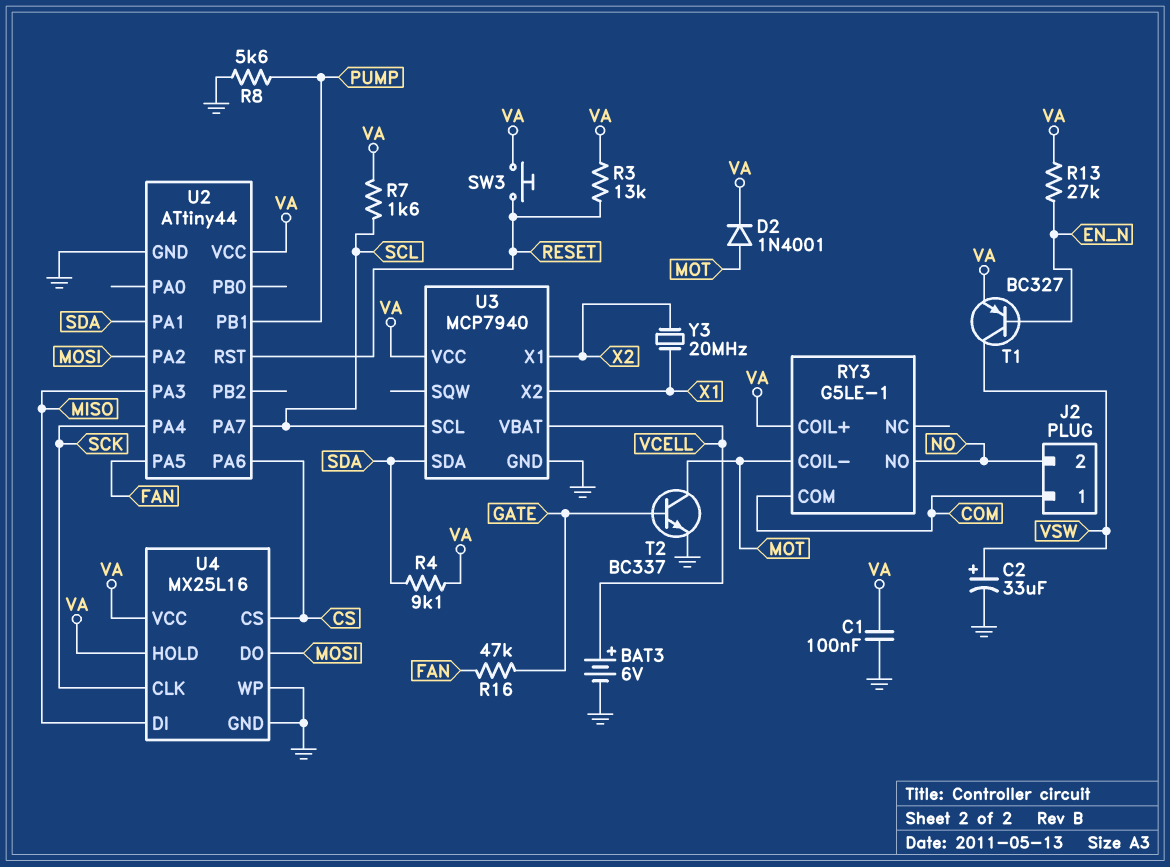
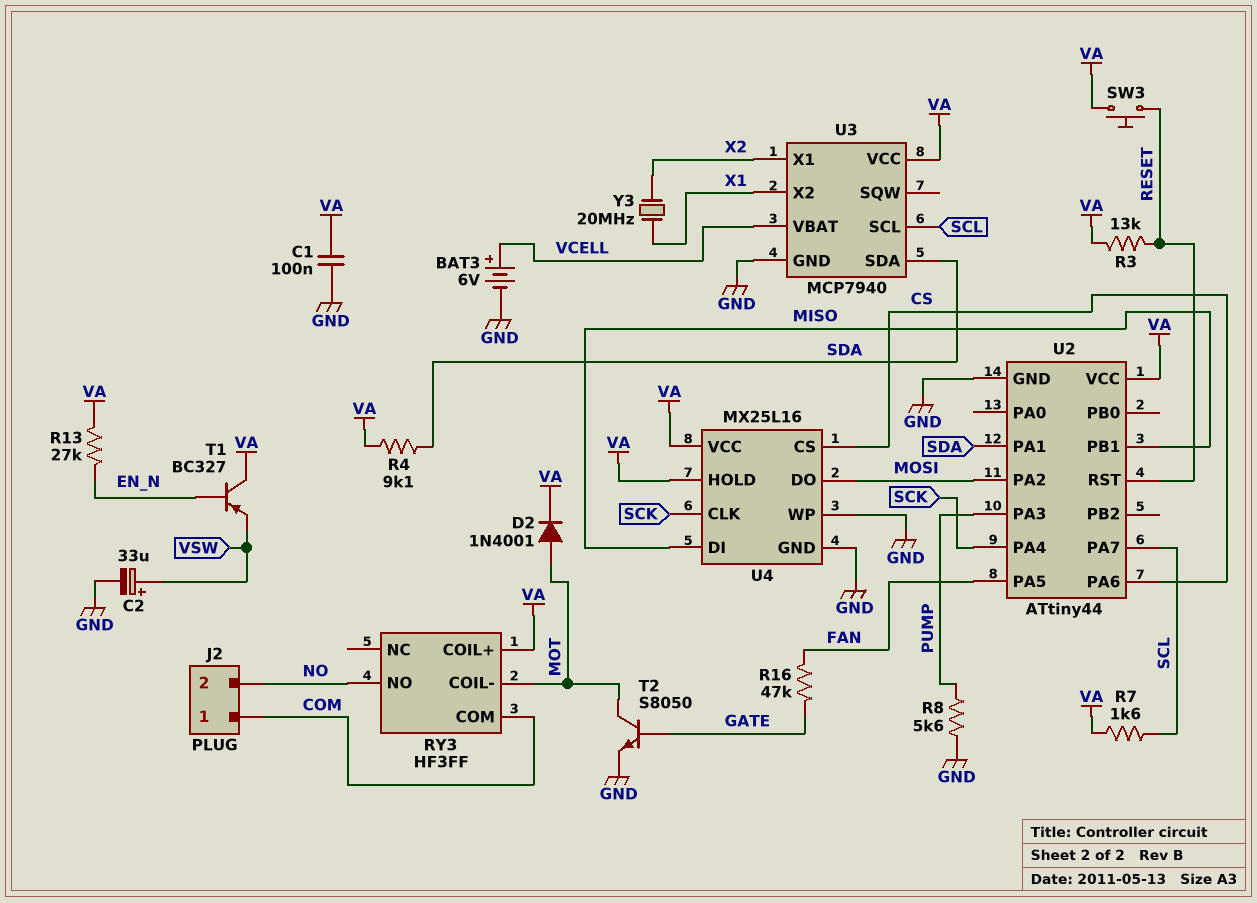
RY3: G5LE-1 -> HF3FF
T1: PNP BC327 (B EN_N, C VSW, E VA) -> PNP BC327 (B EN_N, C VA, E VSW)
T2: NPN BC337 (B GATE, C MOT, E GND) -> NPN S8050 (B GATE, C MOT, E GND)
U2 pin PA3: MISO -> PUMP
U2 pin PB1: PUMP -> MISO

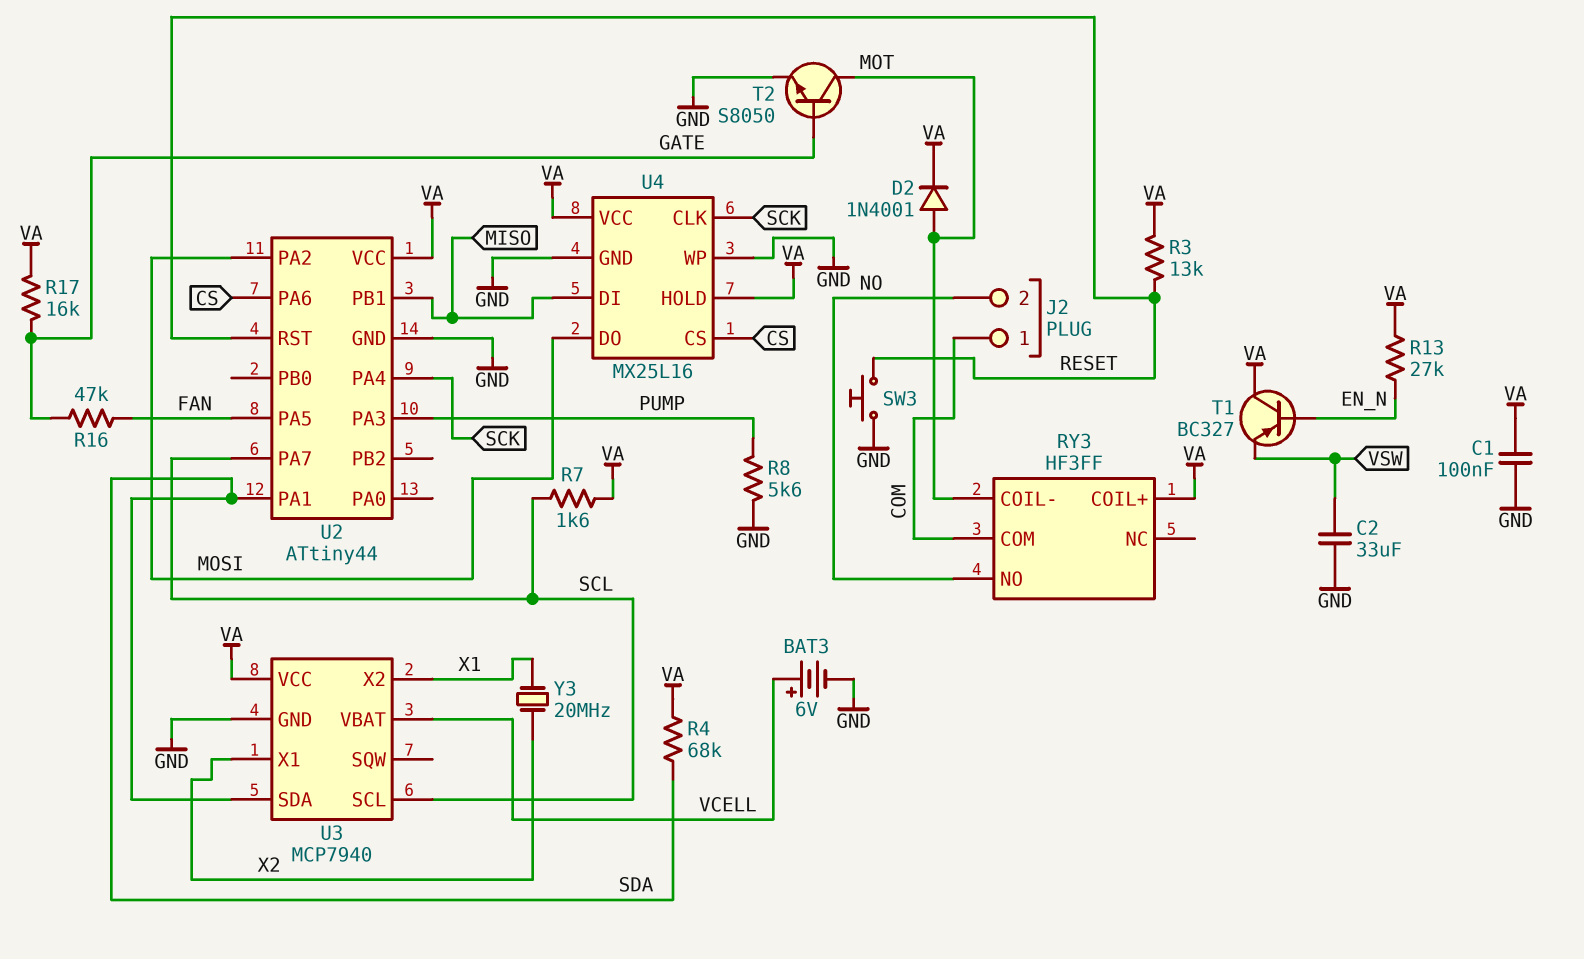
C2: 33uF (plus VSW, minus GND) -> 33uF (GND, VSW)
R4: 9.1k (SDA, VA) -> 68k (SDA, VA)
R17: none -> 16k (GATE, VA)
SW3: button (RESET, VA) -> button (GND, RESET)

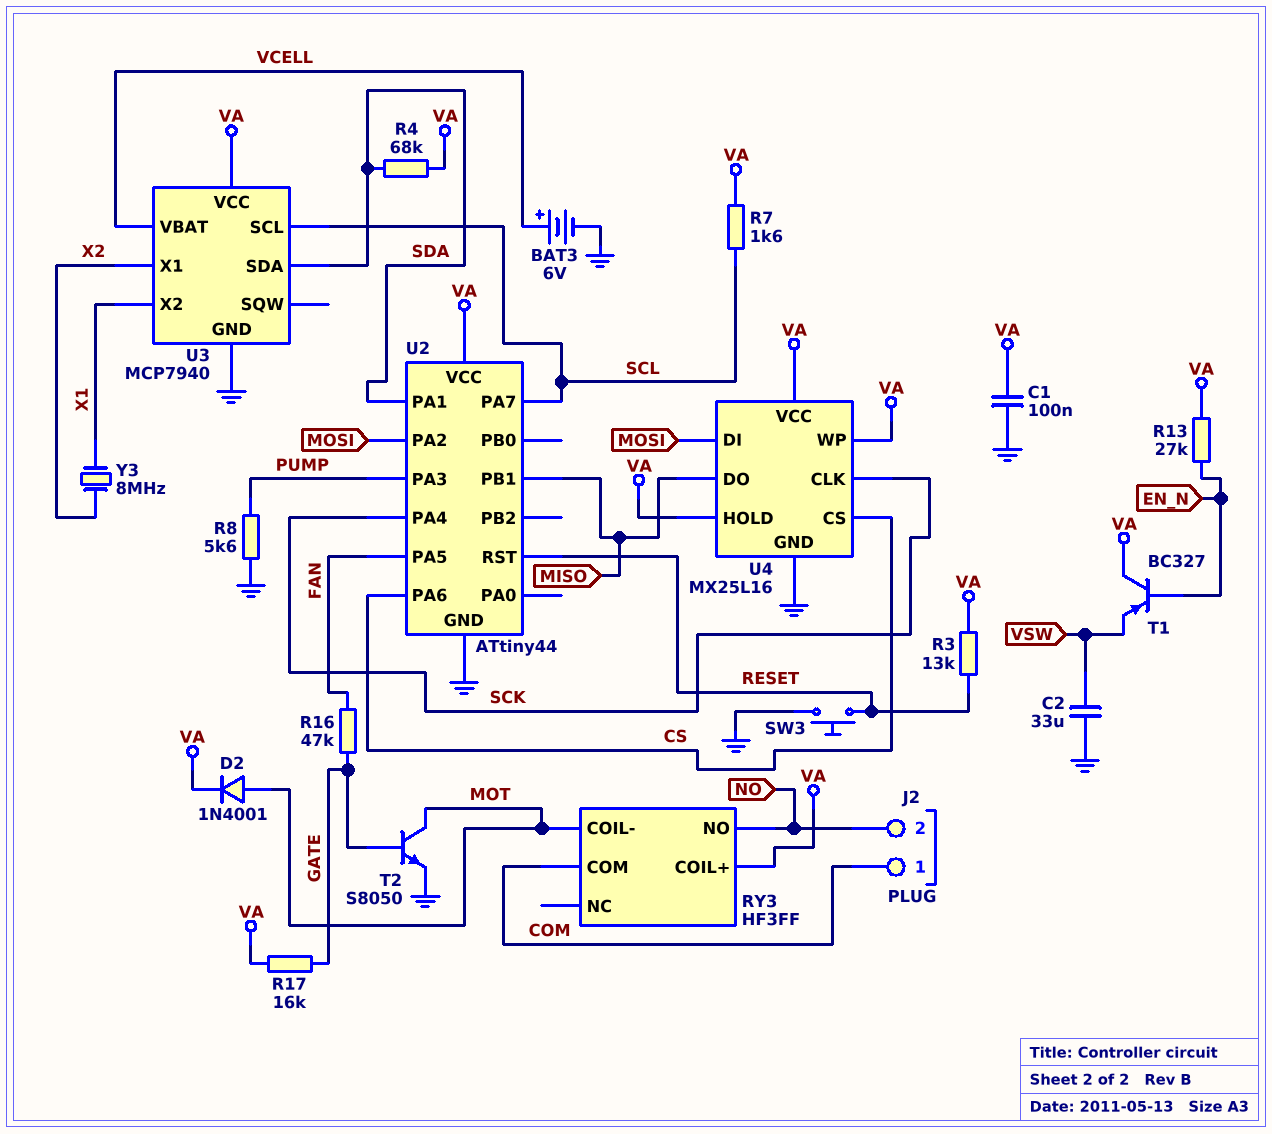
U4 pin DI: MISO -> MOSI
U4 pin DO: MOSI -> MISO
U4 pin WP: GND -> VA
Y3: 20MHz (X1, X2) -> 8MHz (X1, X2)

